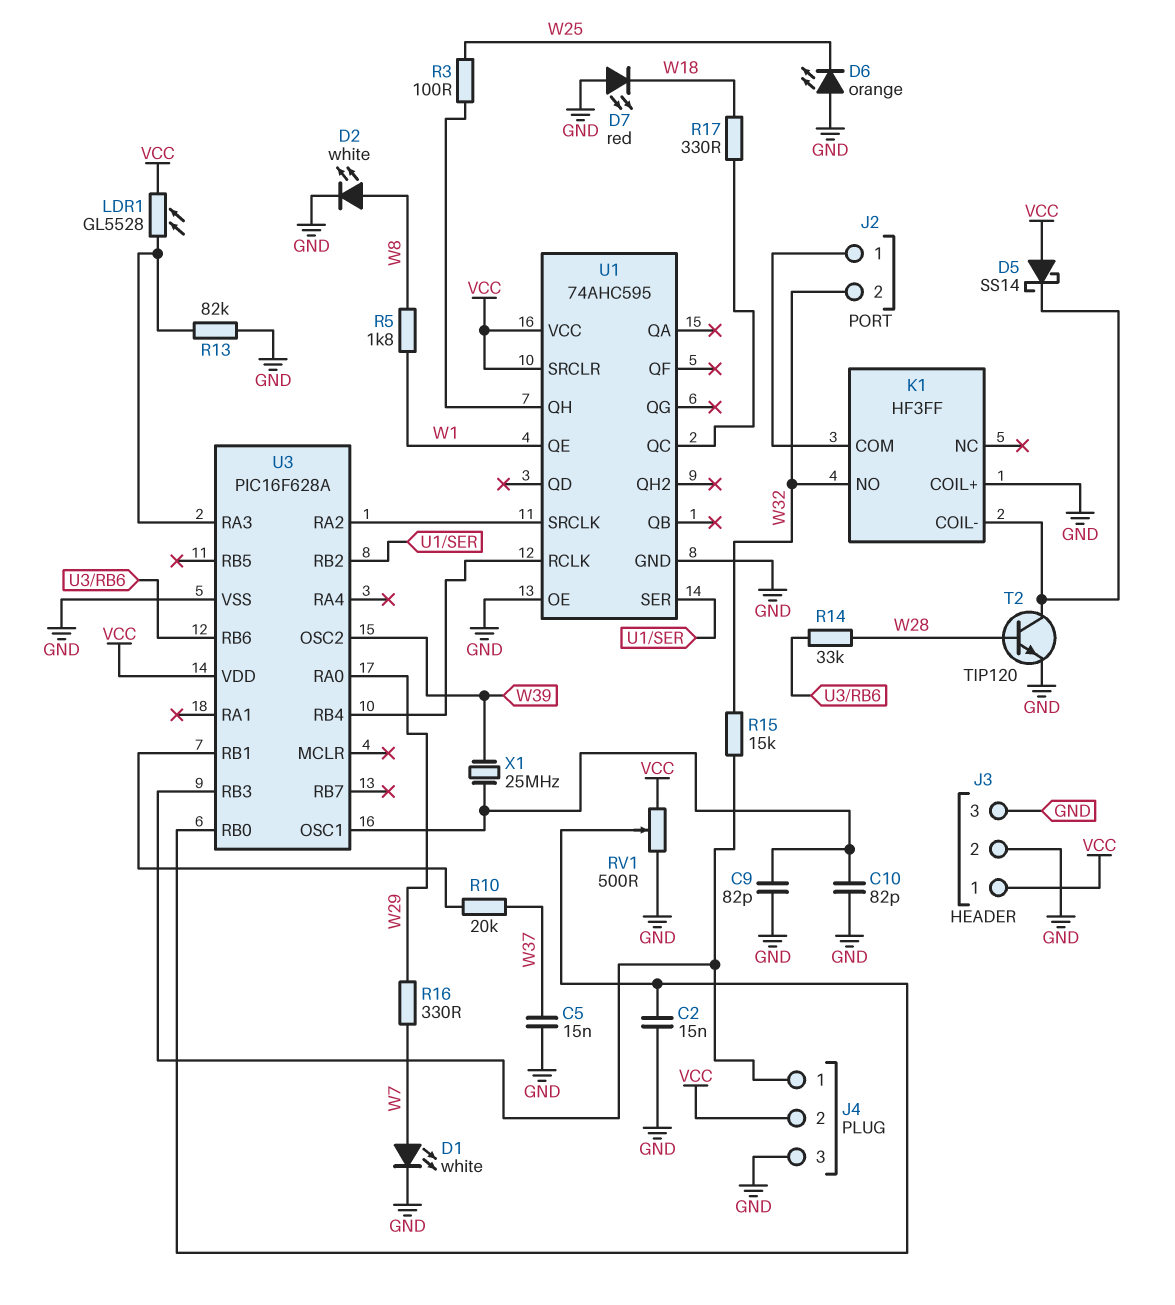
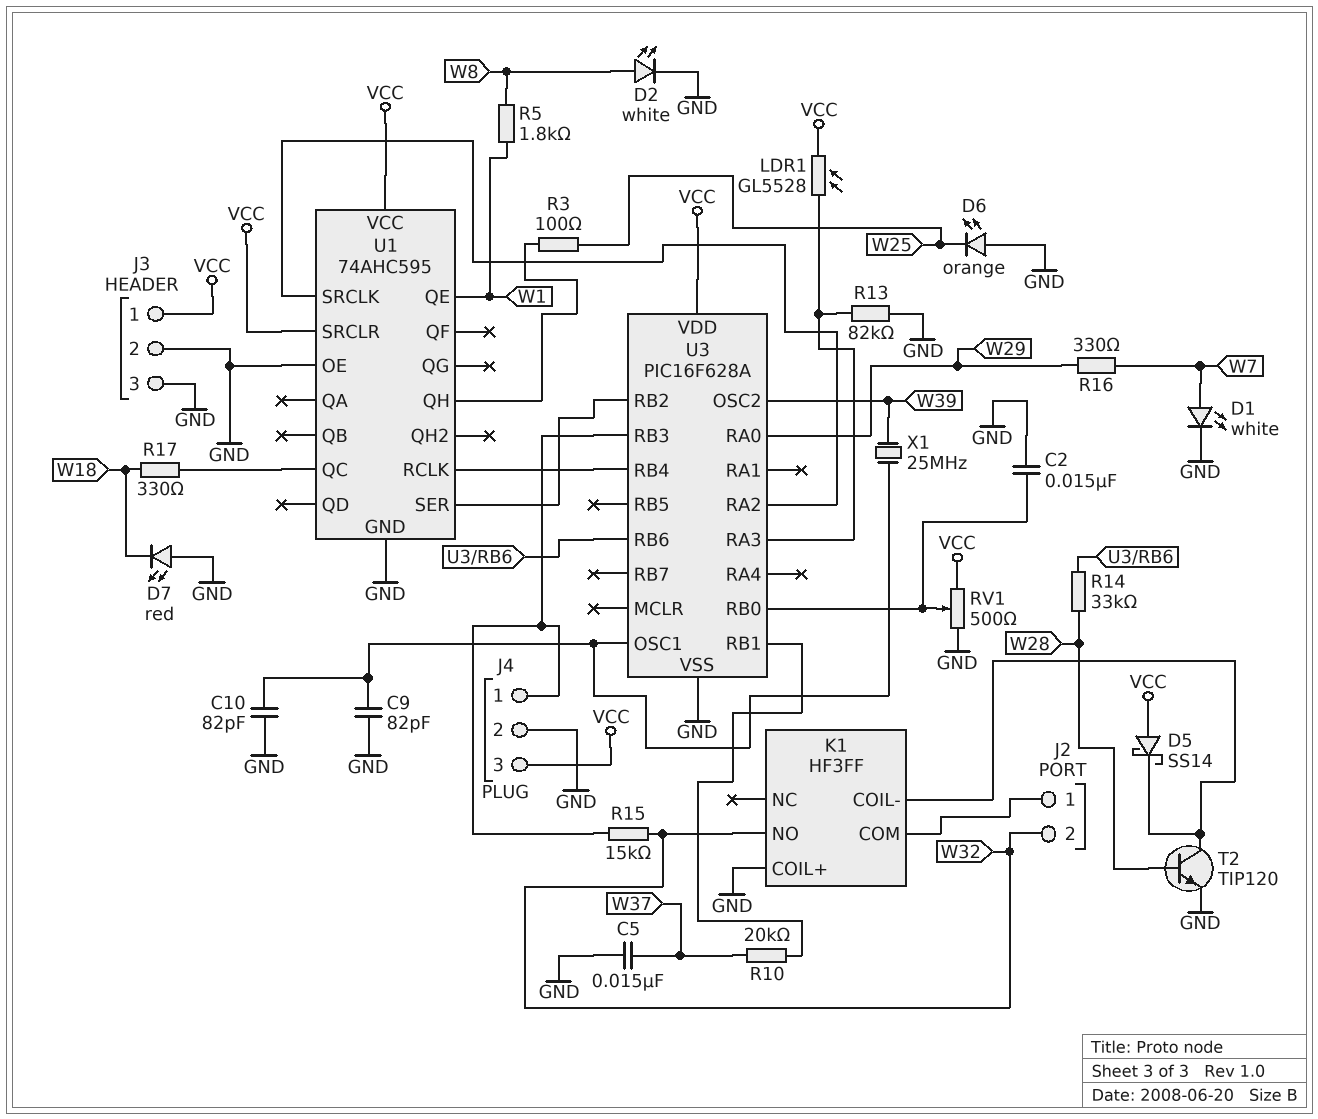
J4 pin 2: VCC -> GND
J4 pin 3: GND -> VCC

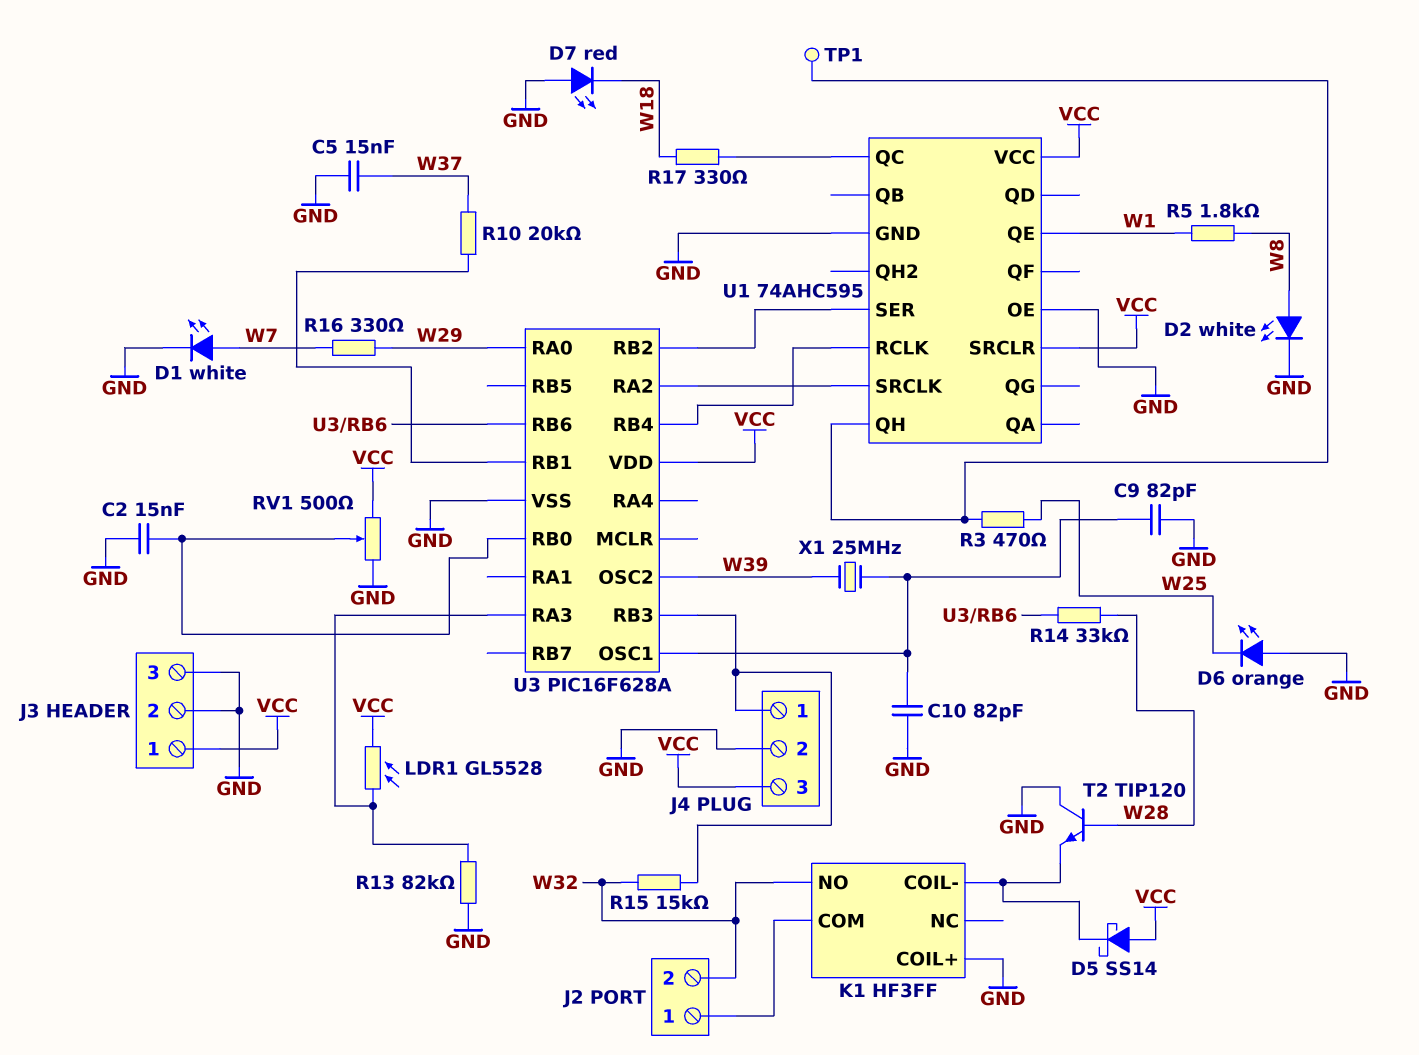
R3: 100 (U1/QH, W25) -> 470 (U1/QH, W25)
T2: NPN TIP120 (B W28, C K1/COIL-, E GND) -> NPN TIP120 (B W28, C GND, E K1/COIL-)
TP1: none -> test point (U1/QH)

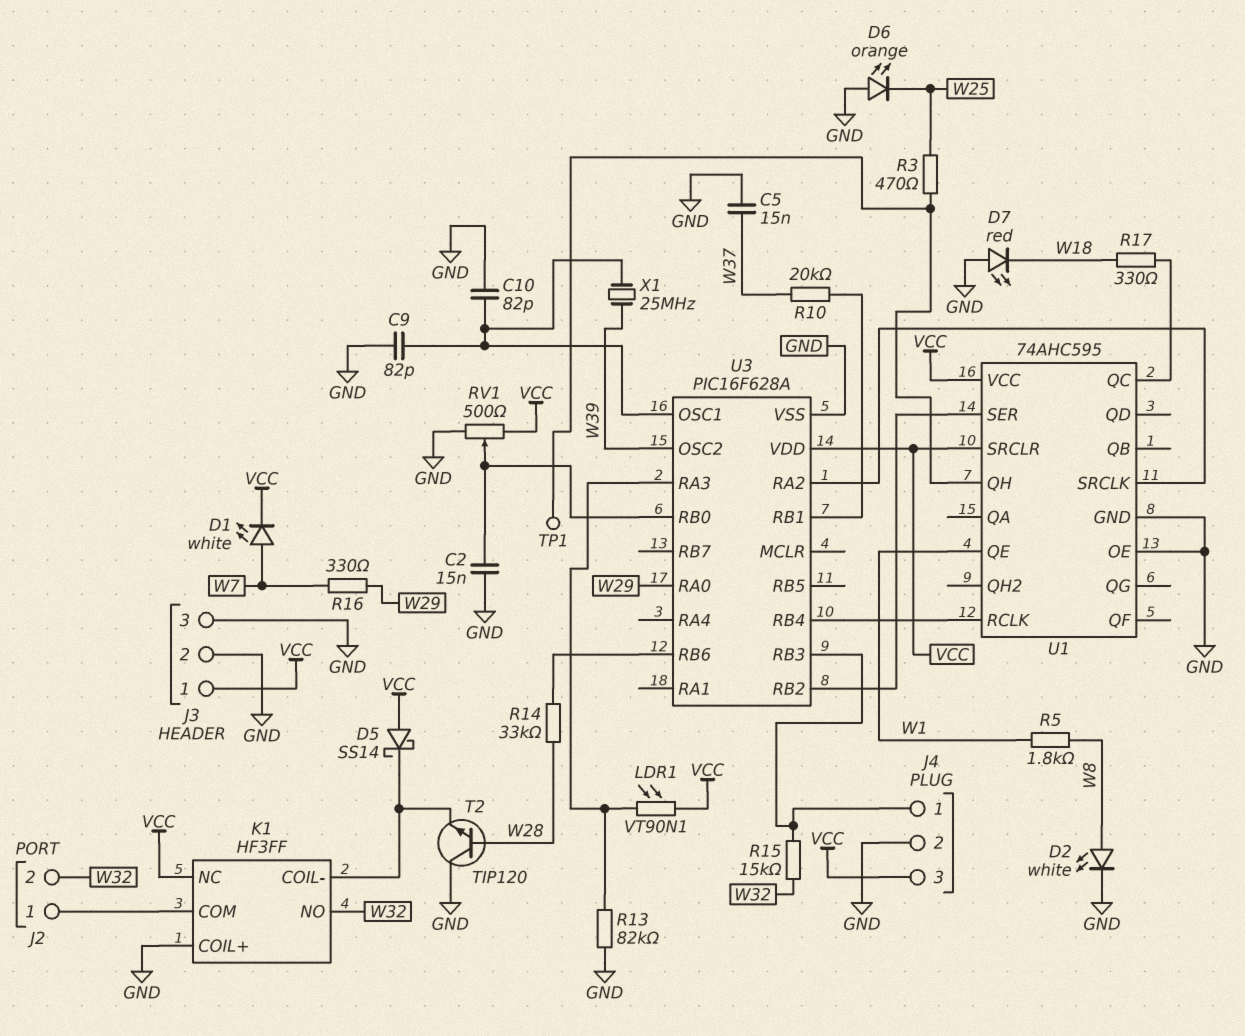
D1: LED white (A W7, K GND) -> LED white (A W7, K VCC)
K1 pin NC: none -> VCC
LDR1: GL5528 (U3/RA3, VCC) -> VT90N1 (U3/RA3, VCC)

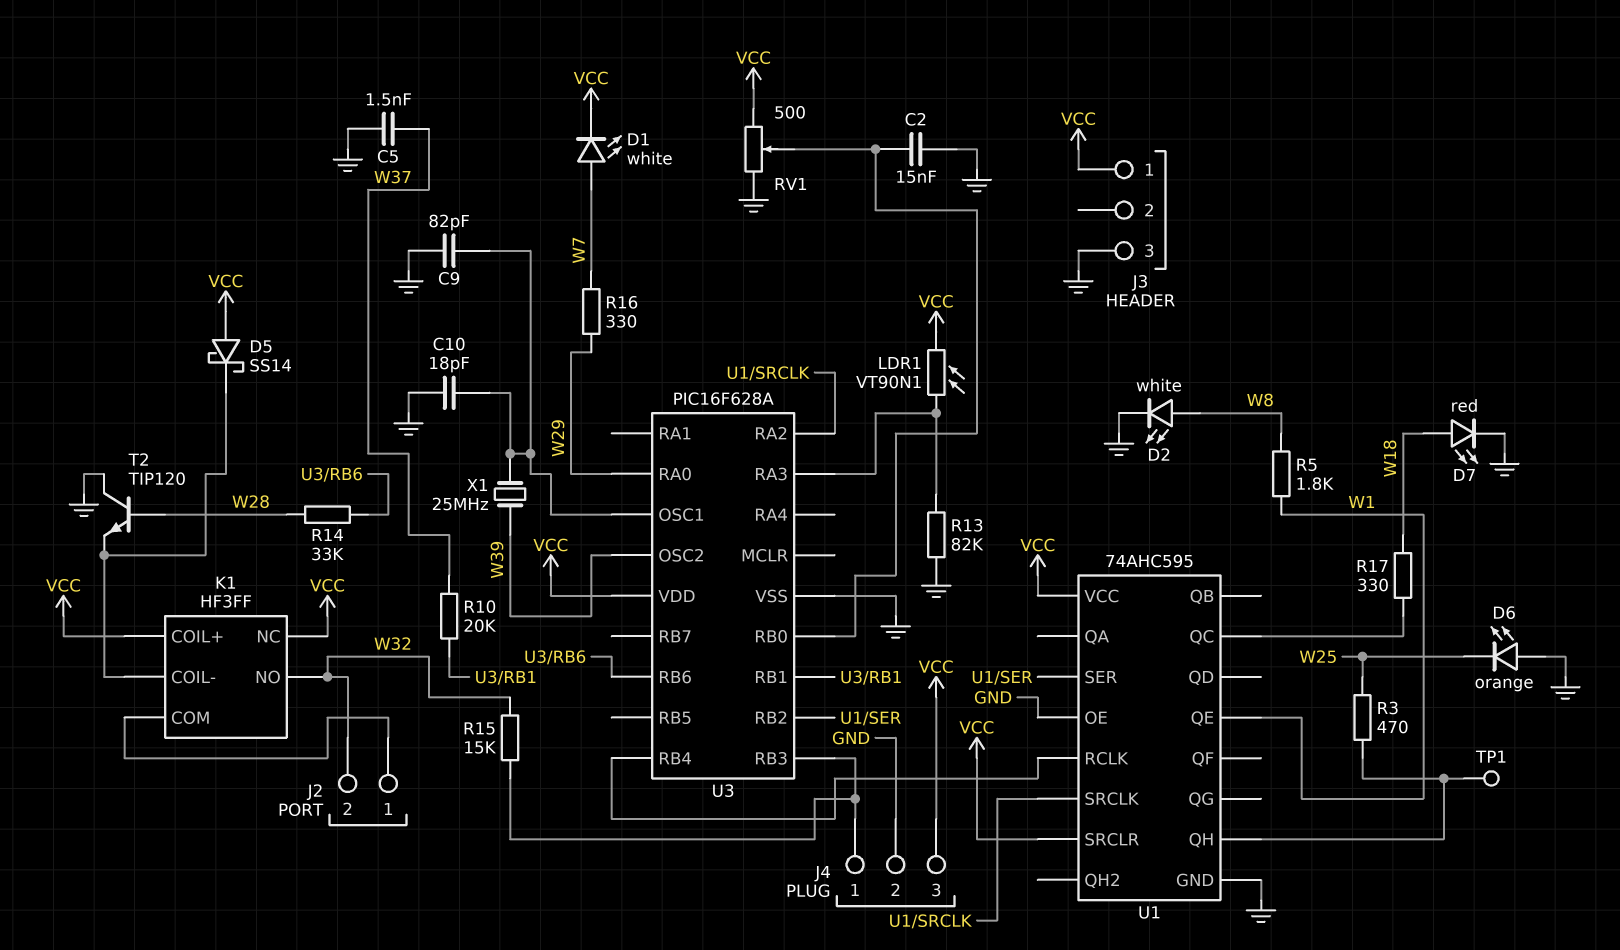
C5: 15nF (GND, W37) -> 1.5nF (GND, W37)
C10: 82pF (GND, U3/OSC1) -> 18pF (GND, U3/OSC1)
D7: LED red (A GND, K W18) -> LED red (A W18, K GND)
J3 pin 2: GND -> none
K1 pin COIL+: GND -> VCC

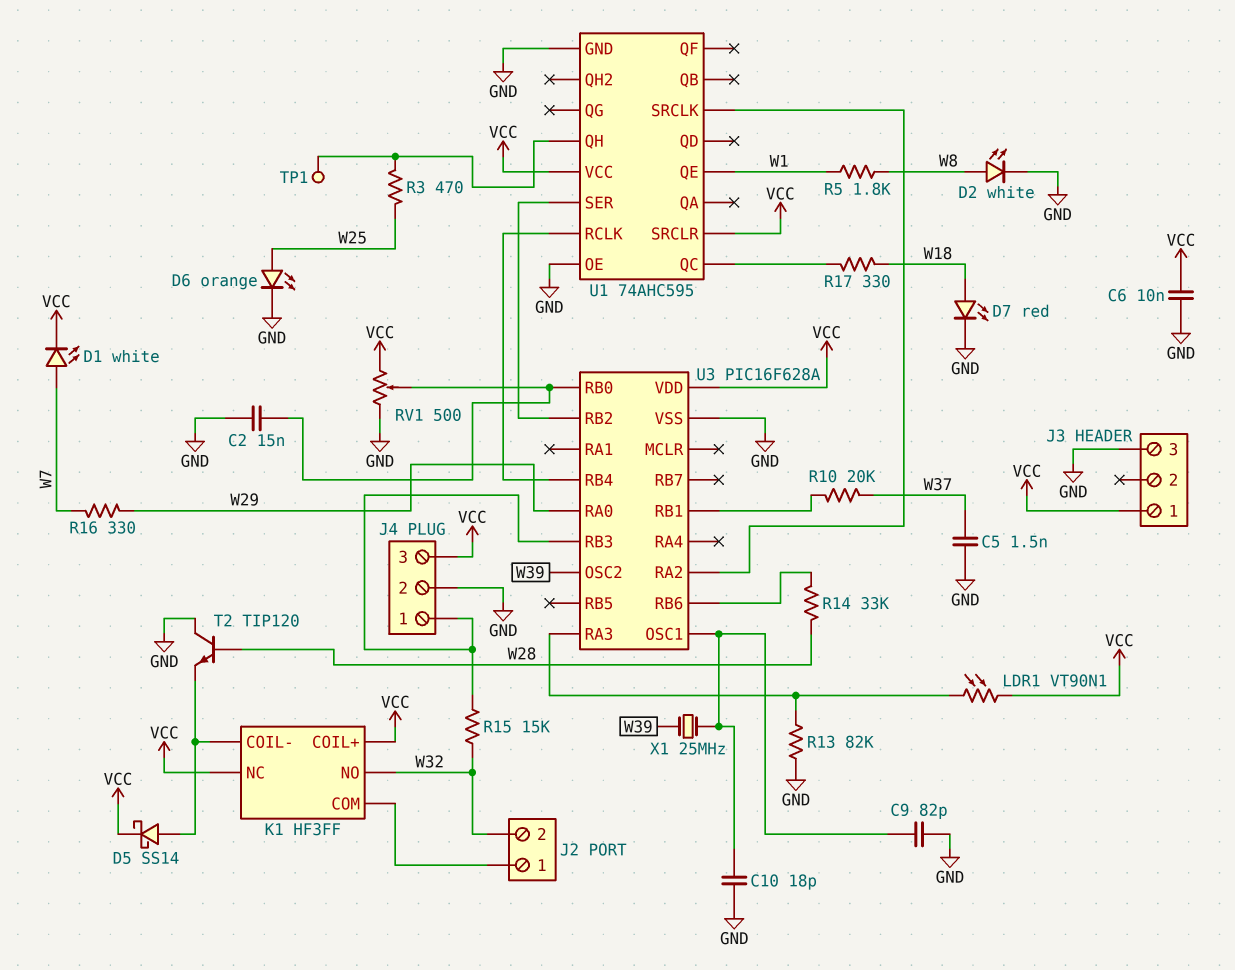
C6: none -> 10nF (GND, VCC)
D5: schottky SS14 (A VCC, K K1/COIL-) -> schottky SS14 (A K1/COIL-, K VCC)
D6: LED orange (A GND, K W25) -> LED orange (A W25, K GND)

